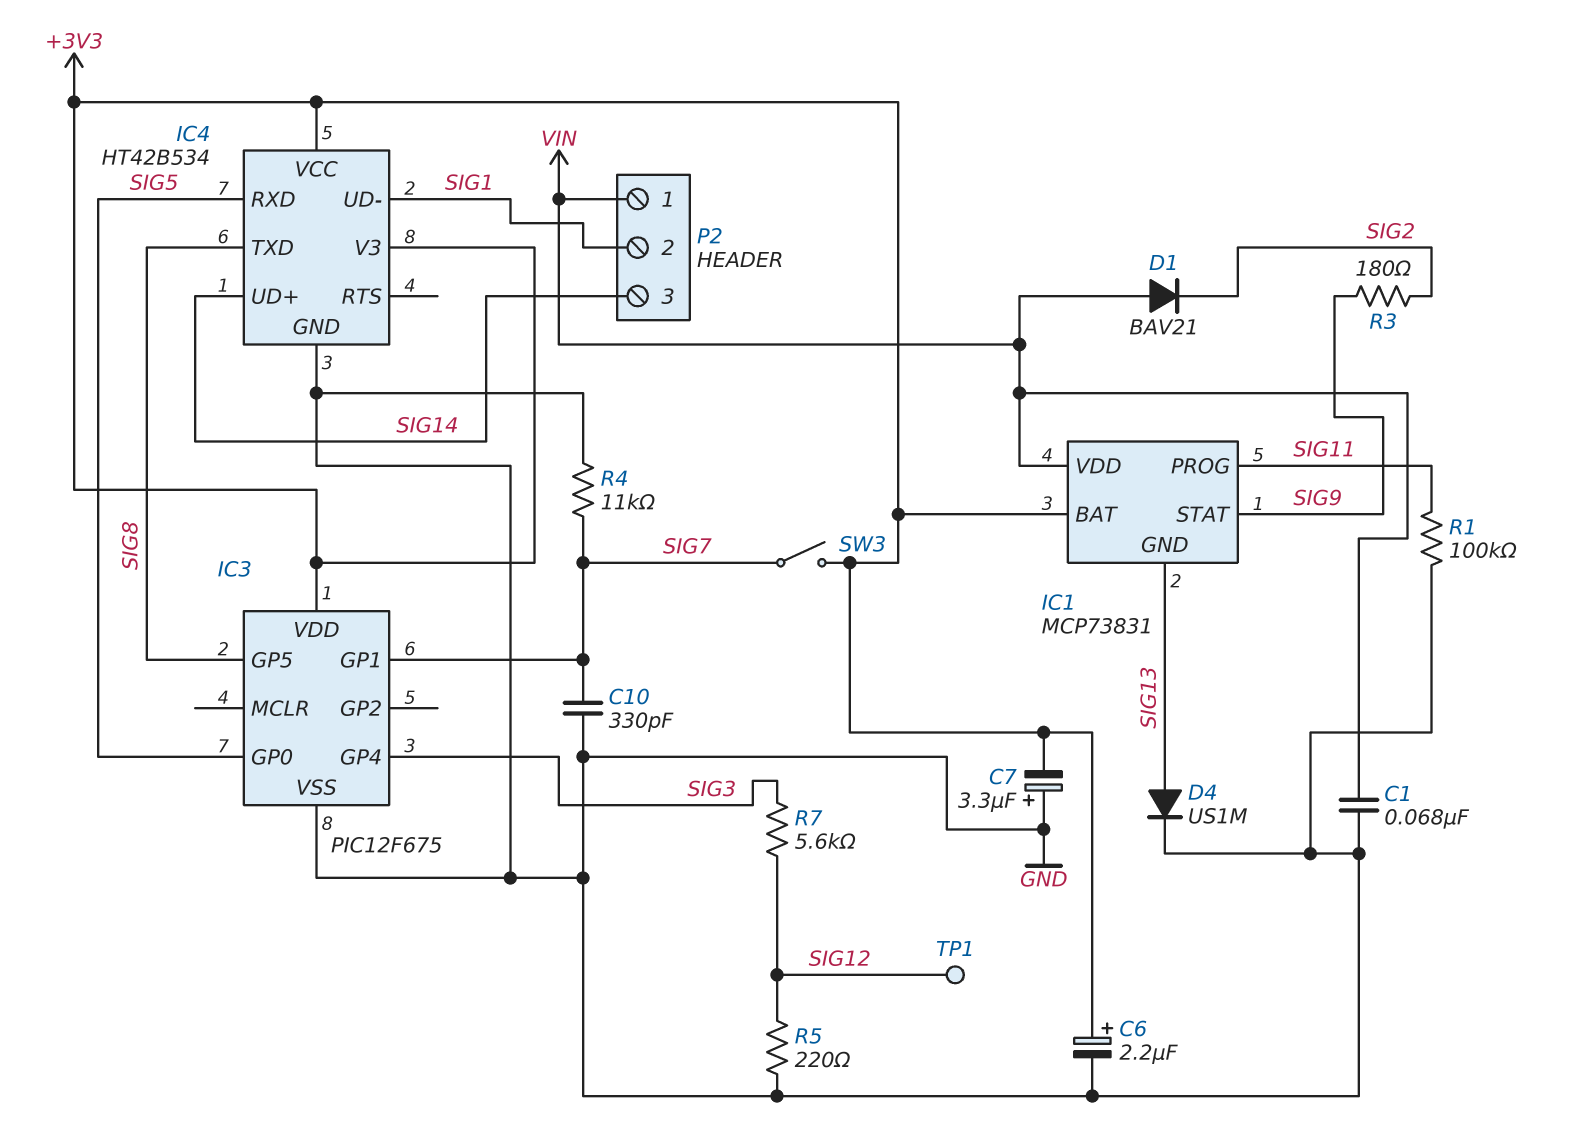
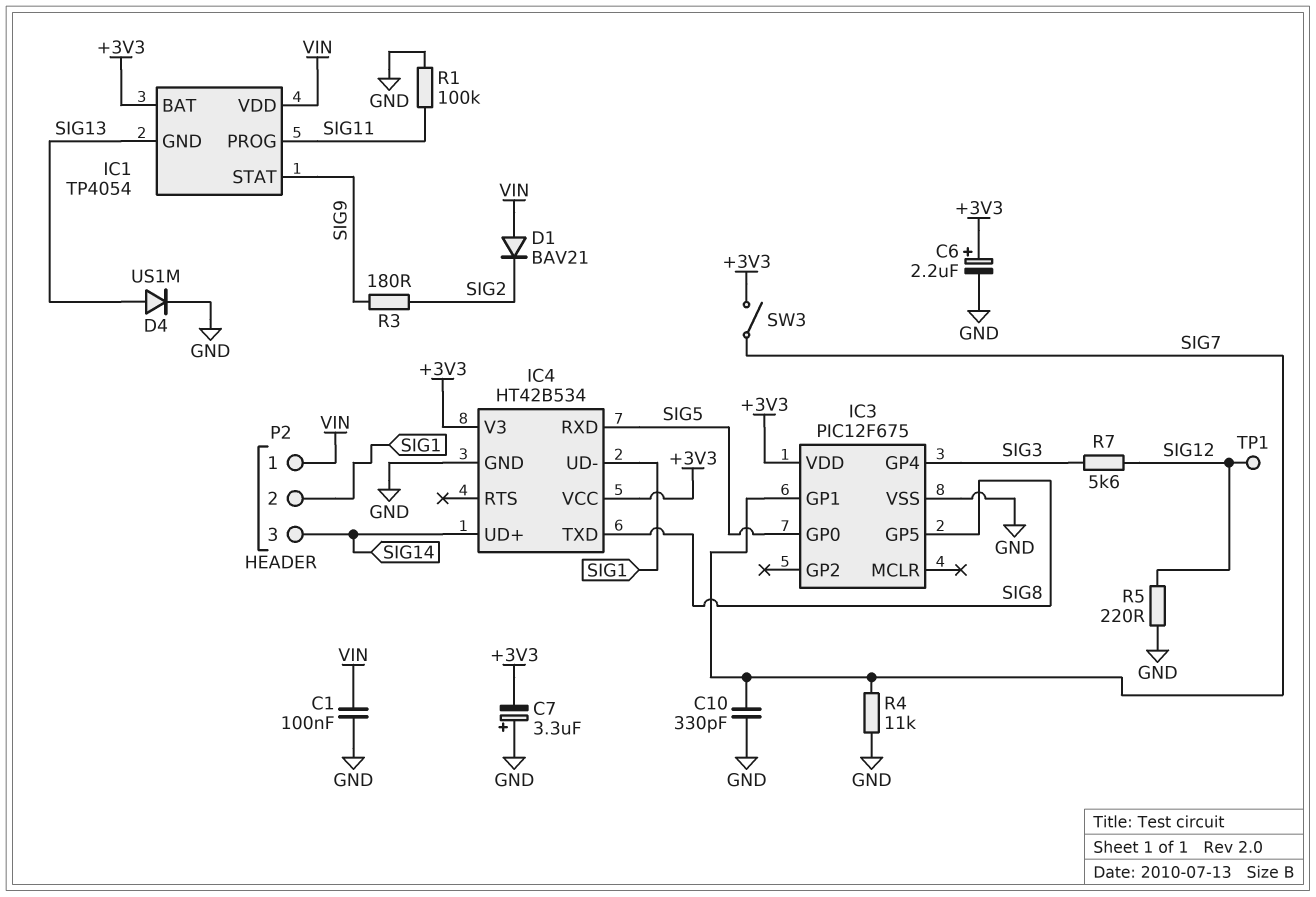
C1: 68nF (GND, VIN) -> 100nF (GND, VIN)
IC1: MCP73831 -> TP4054

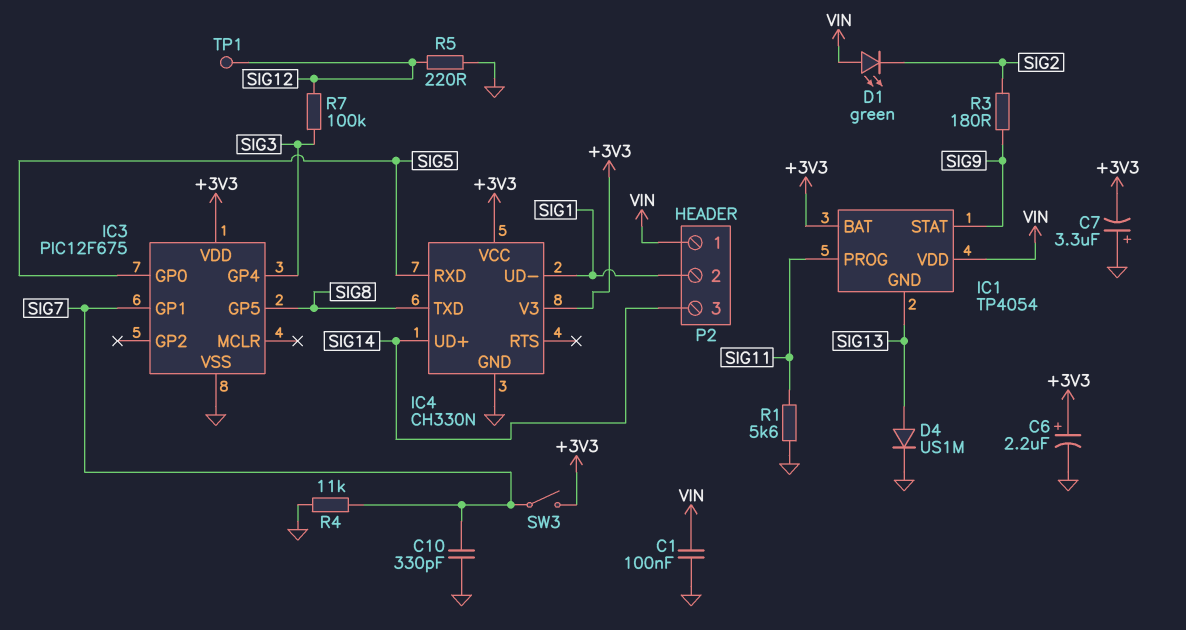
D1: diode BAV21 (A VIN, K SIG2) -> LED green (A VIN, K SIG2)
IC4: HT42B534 -> CH330N
R1: 100k (GND, SIG11) -> 5.6k (GND, SIG11)
R7: 5.6k (SIG3, SIG12) -> 100k (SIG3, SIG12)

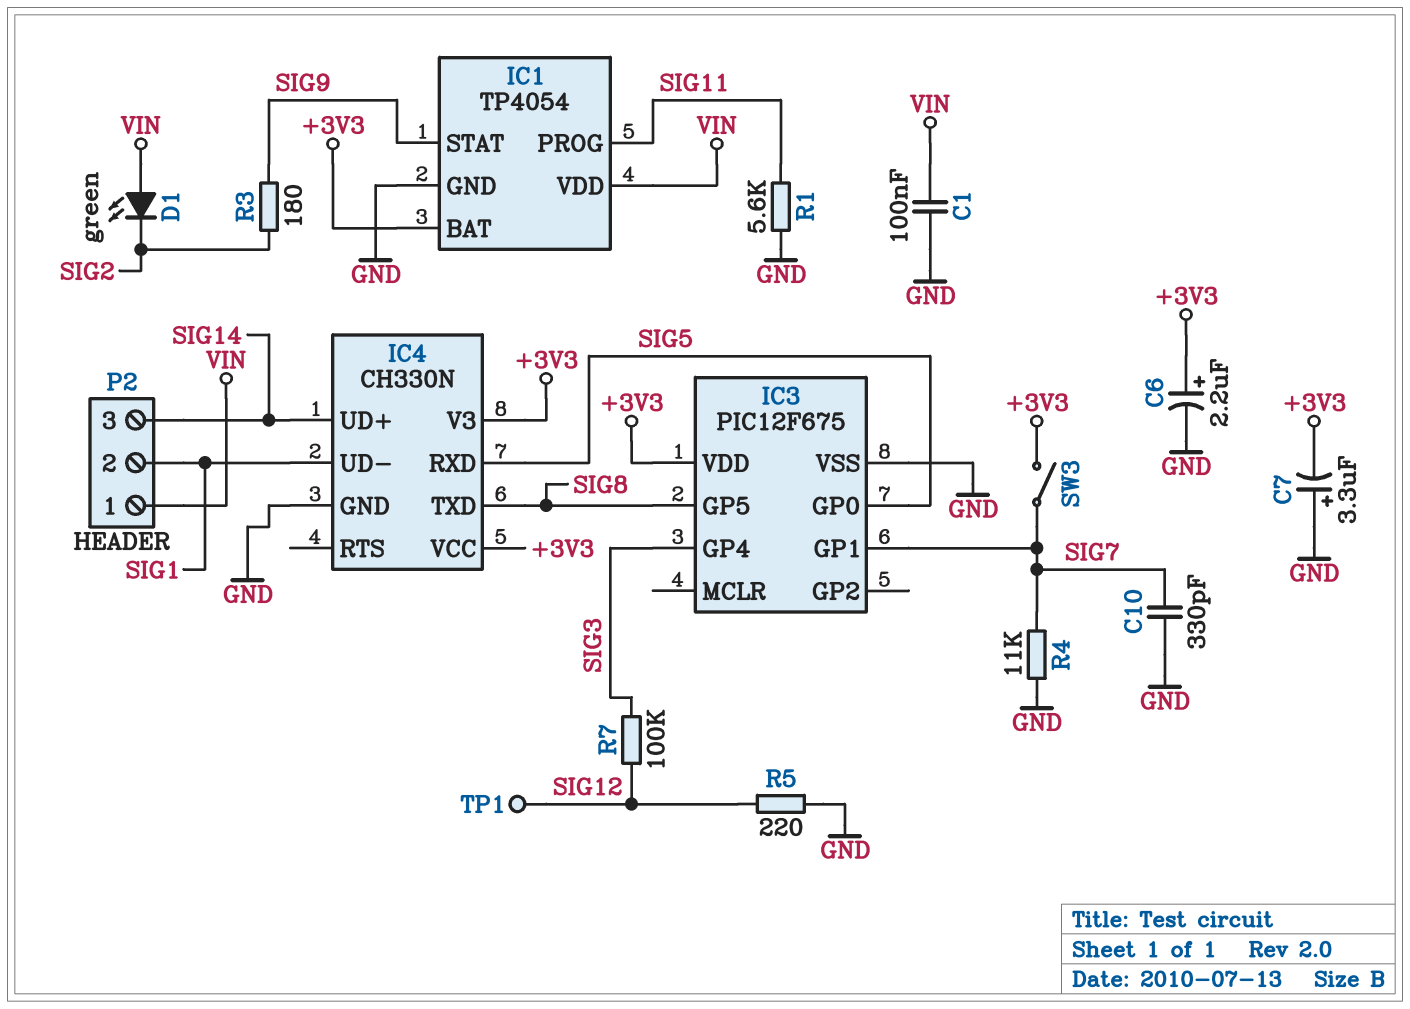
D4: diode US1M (A SIG13, K GND) -> none
IC1 pin GND: SIG13 -> GND

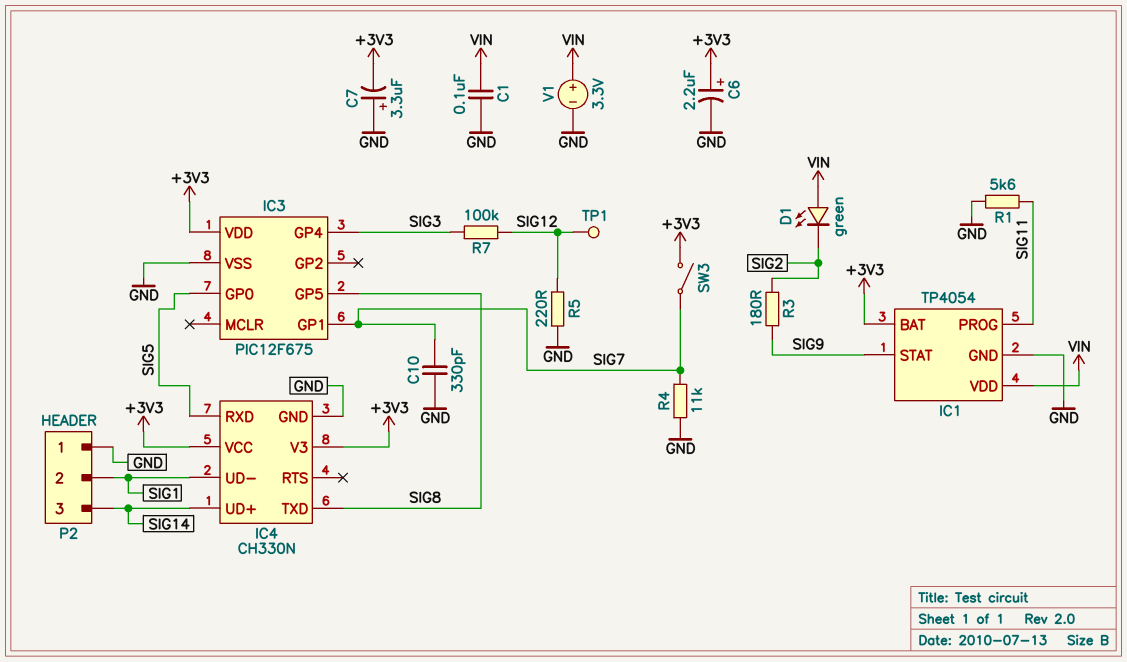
P2 pin 1: VIN -> GND
V1: none -> 3.3V (plus VIN, minus GND)

